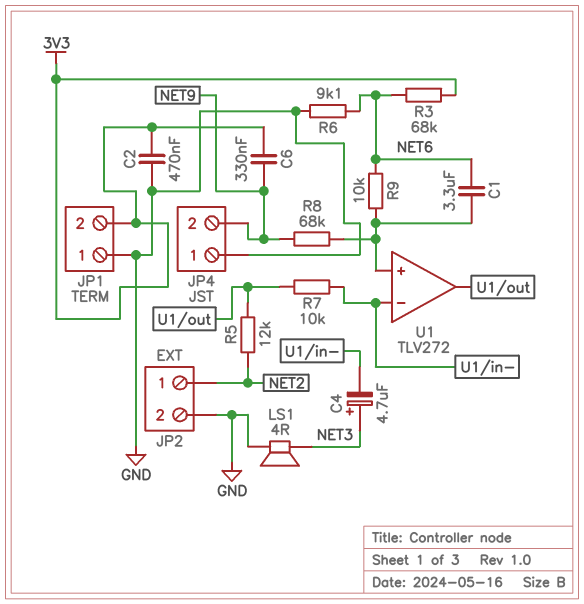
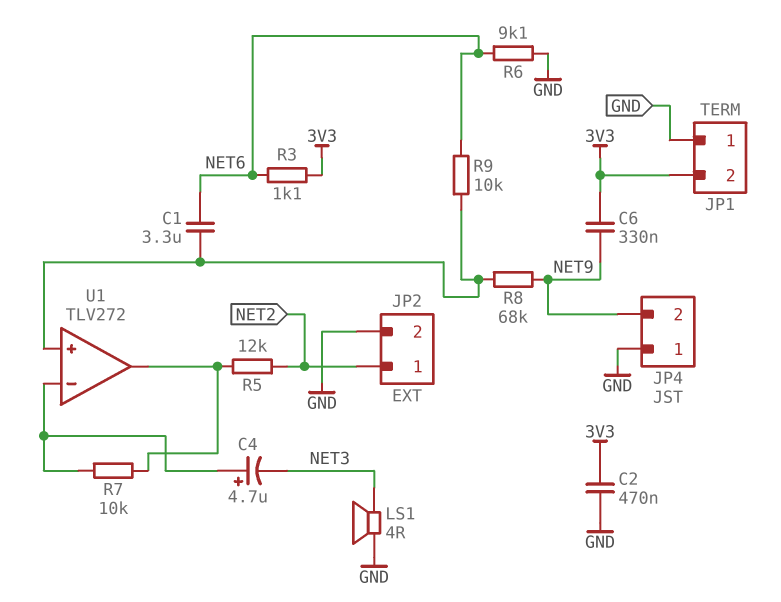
C4: 4.7uF (plus NET3, minus U1/in-) -> 4.7uF (plus U1/in-, minus NET3)
R3: 68k (3V3, NET6) -> 1.1k (3V3, NET6)

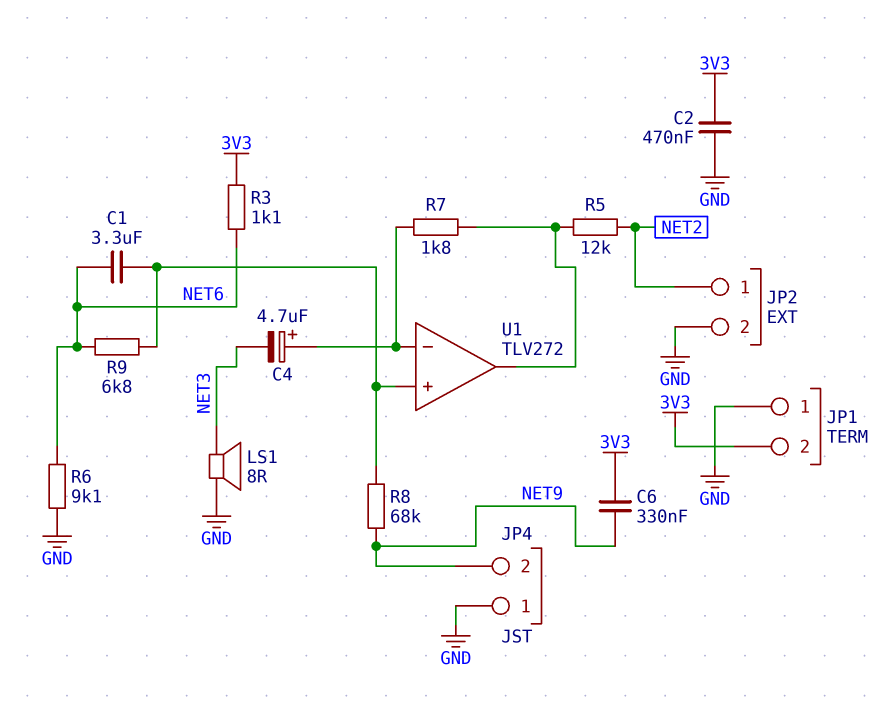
LS1: speaker 4R (GND, NET3) -> speaker 8R (GND, NET3)
R7: 10k (U1/in-, U1/out) -> 1.8k (U1/in-, U1/out)
R9: 10k (NET6, U1/in+) -> 6.8k (NET6, U1/in+)

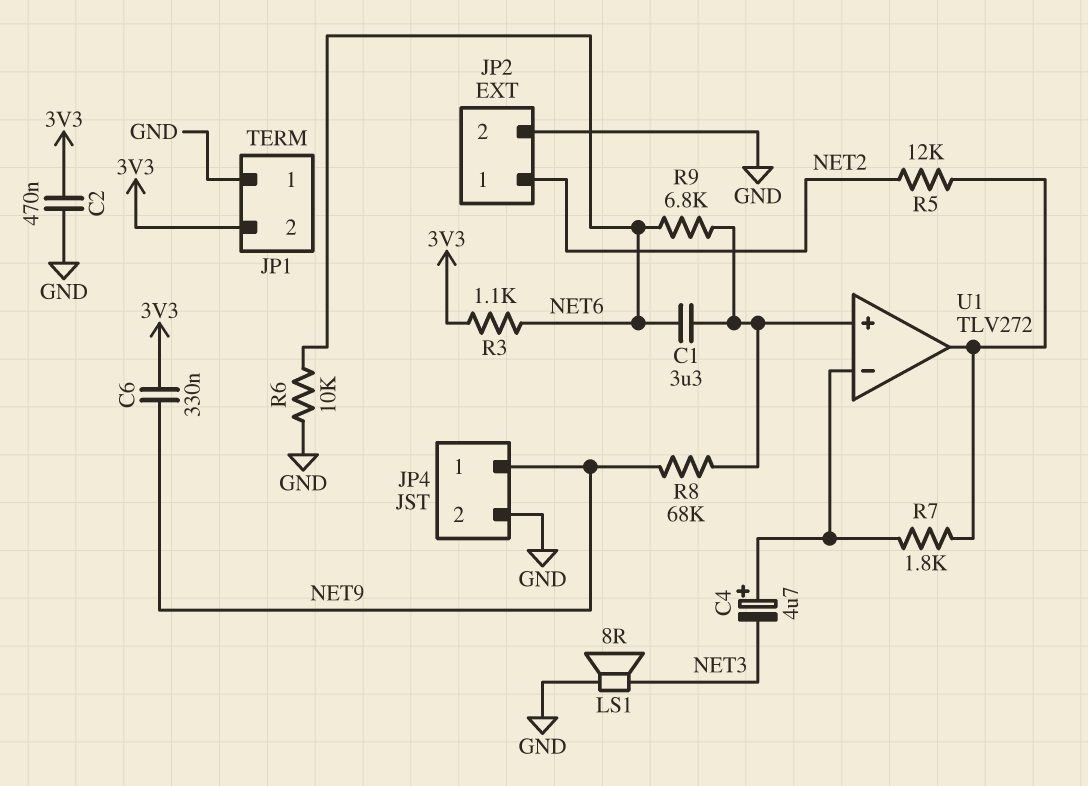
JP4 pin 1: GND -> NET9
JP4 pin 2: NET9 -> GND
R6: 9.1k (GND, NET6) -> 10k (GND, NET6)

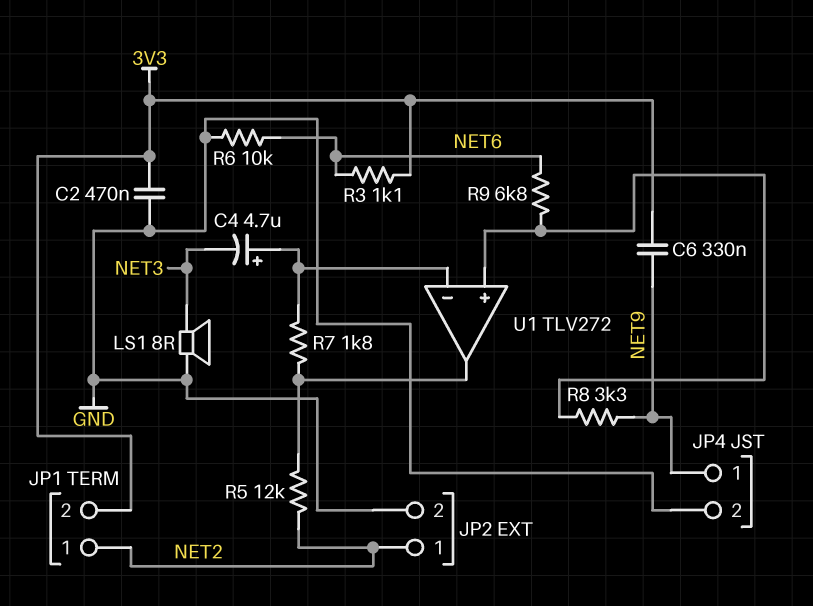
C1: 3.3uF (NET6, U1/in+) -> none
JP1 pin 1: GND -> NET2
R8: 68k (NET9, U1/in+) -> 3.3k (NET9, U1/in+)

